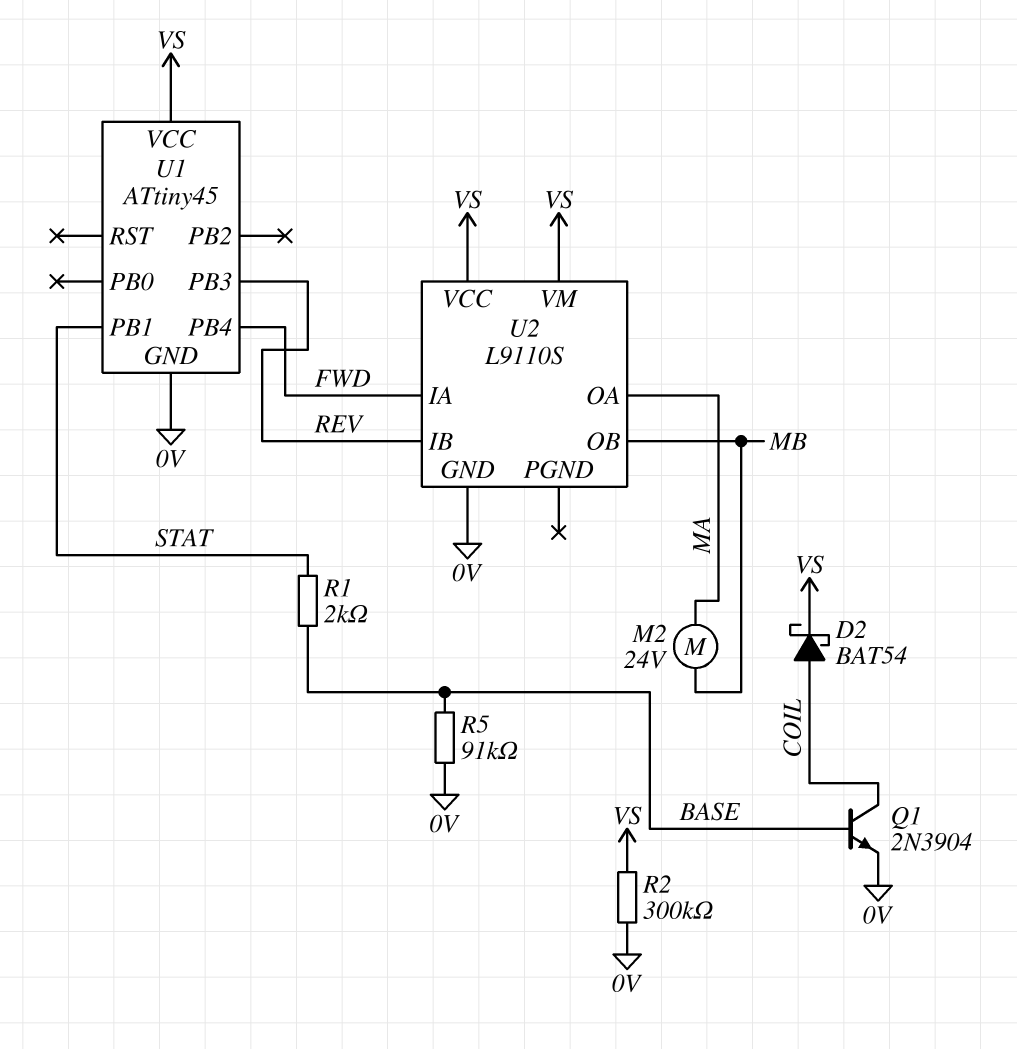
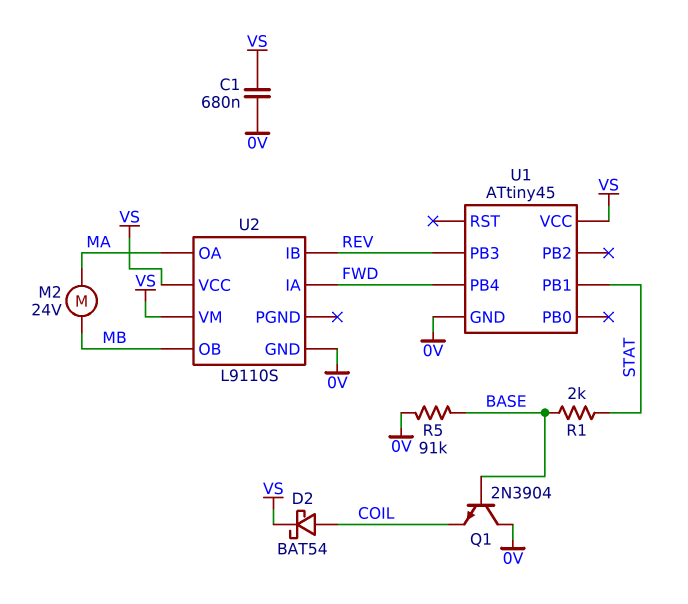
C1: none -> 680nF (0V, VS)
Q1: NPN 2N3904 (B BASE, C COIL, E 0V) -> NPN 2N3904 (B BASE, C 0V, E COIL)
R2: 300k (0V, VS) -> none

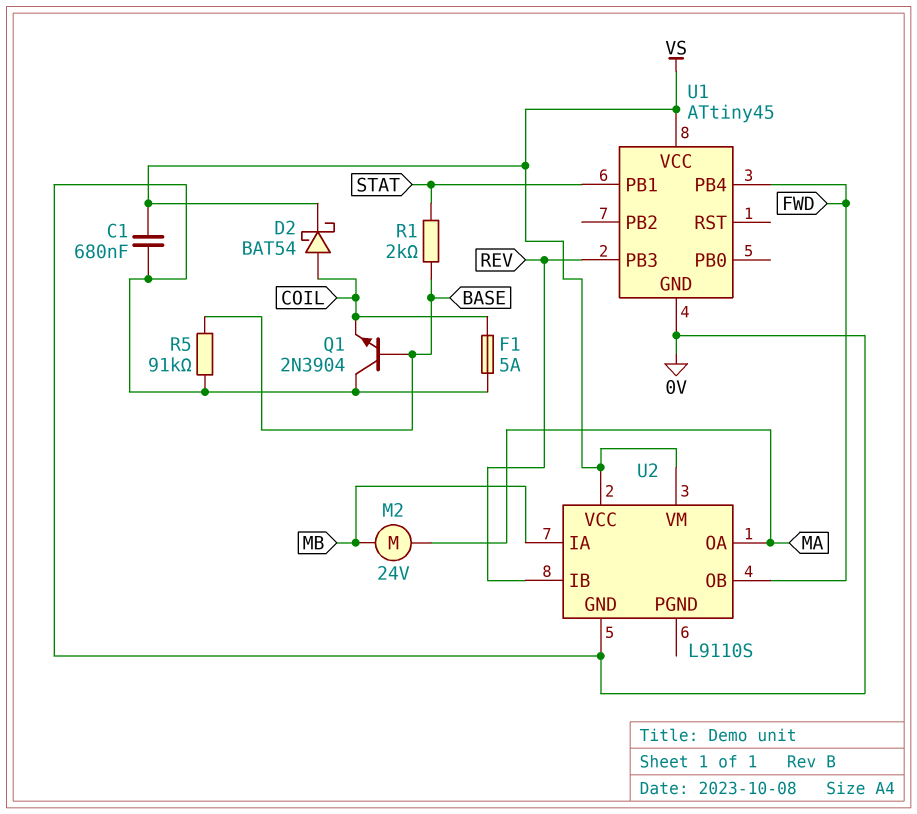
F1: none -> 5A (0V, COIL)
U2 pin IA: FWD -> MB
U2 pin OB: MB -> FWD

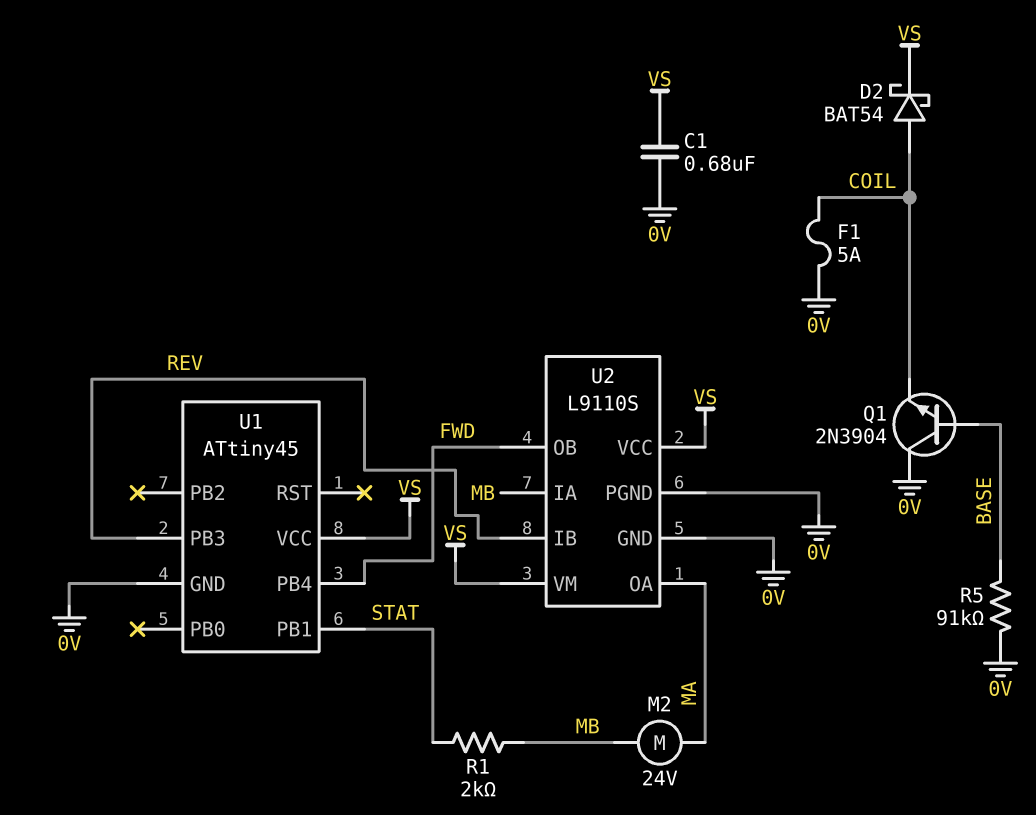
R1: 2k (BASE, STAT) -> 2k (MB, STAT)
U2 pin PGND: none -> 0V

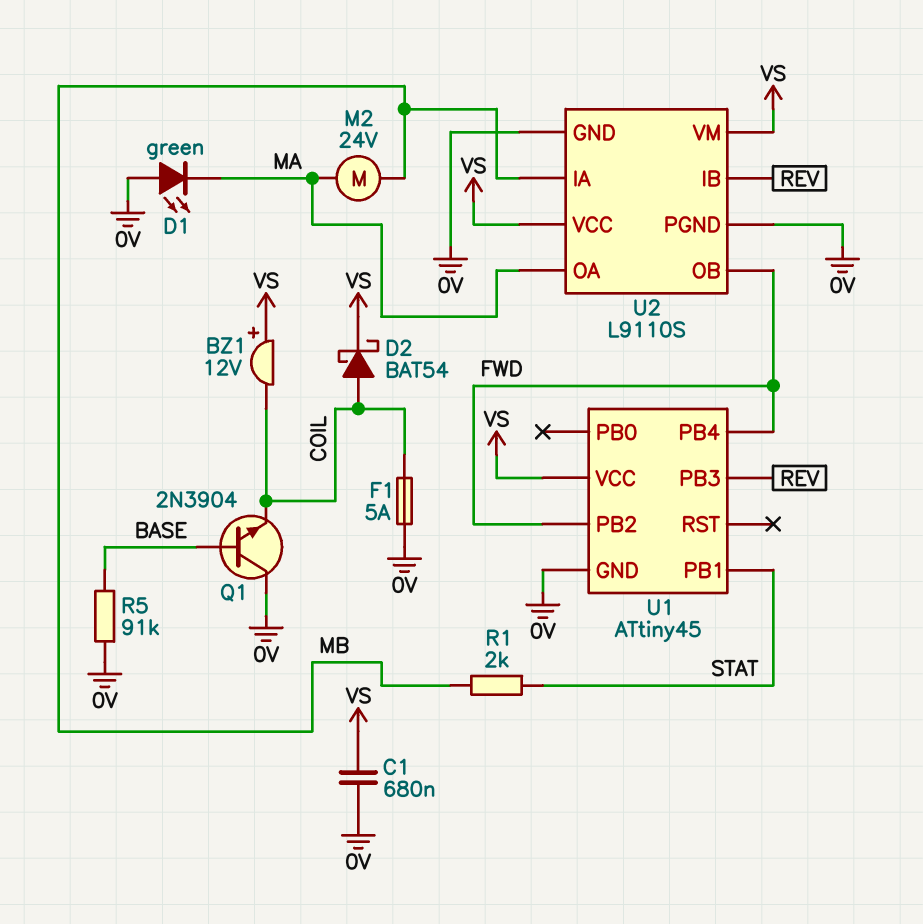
BZ1: none -> buzzer 12V (plus VS, minus COIL)
D1: none -> LED green (A 0V, K MA)
U1 pin PB2: none -> FWD

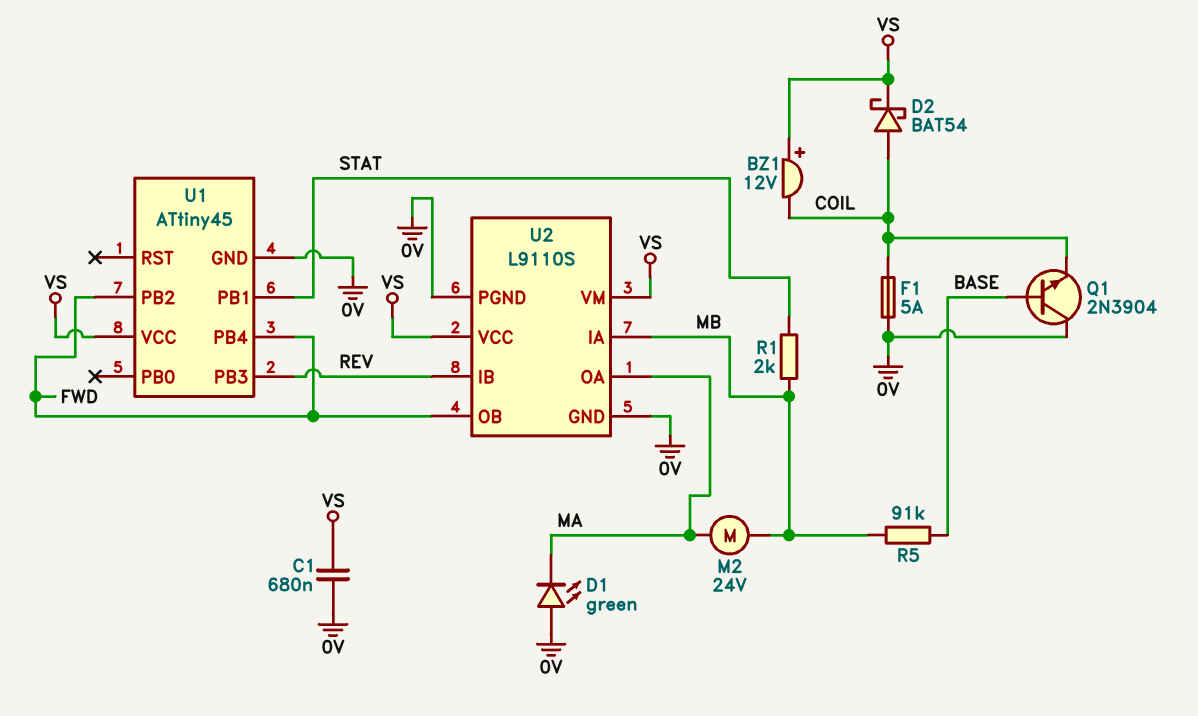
R5: 91k (0V, BASE) -> 91k (BASE, MB)

